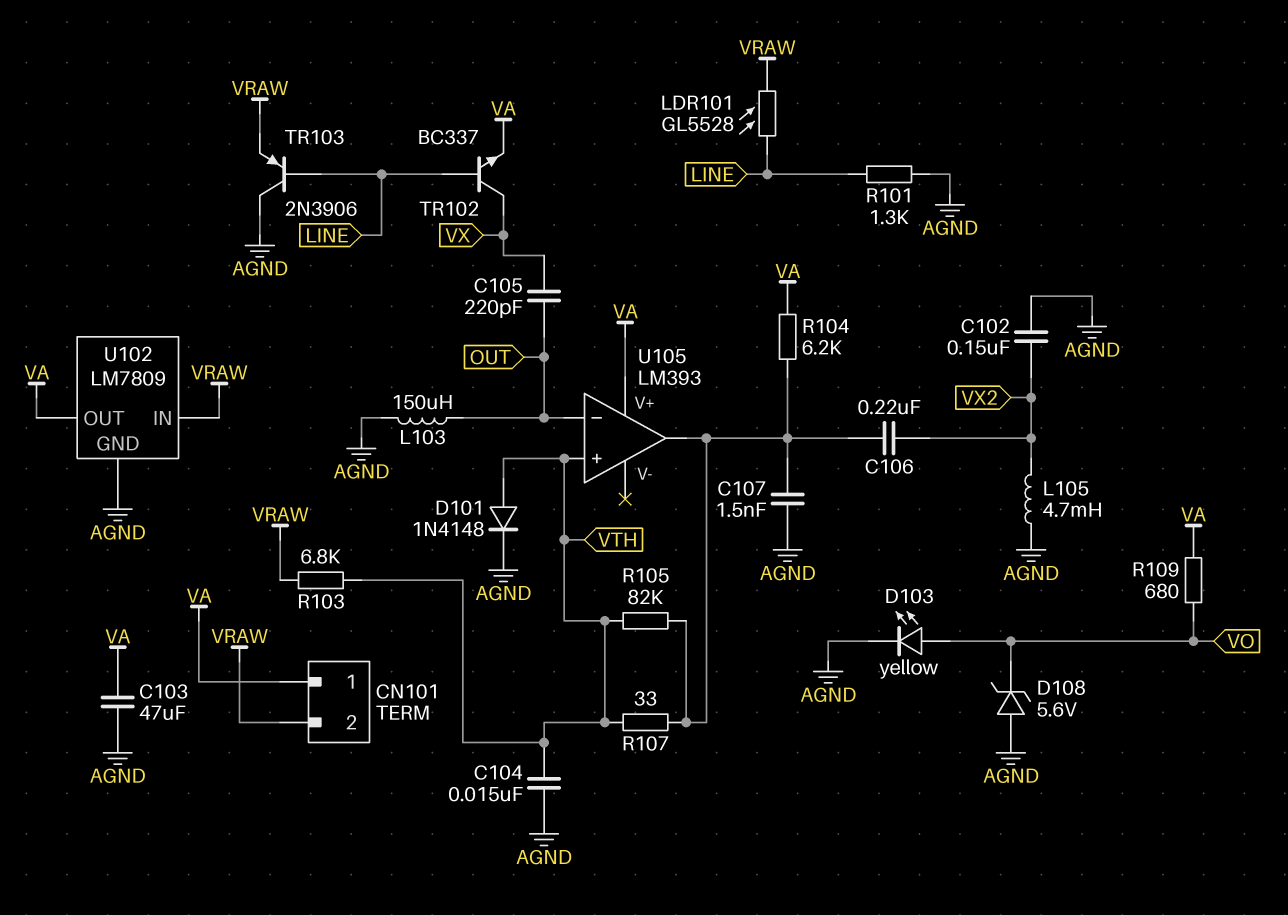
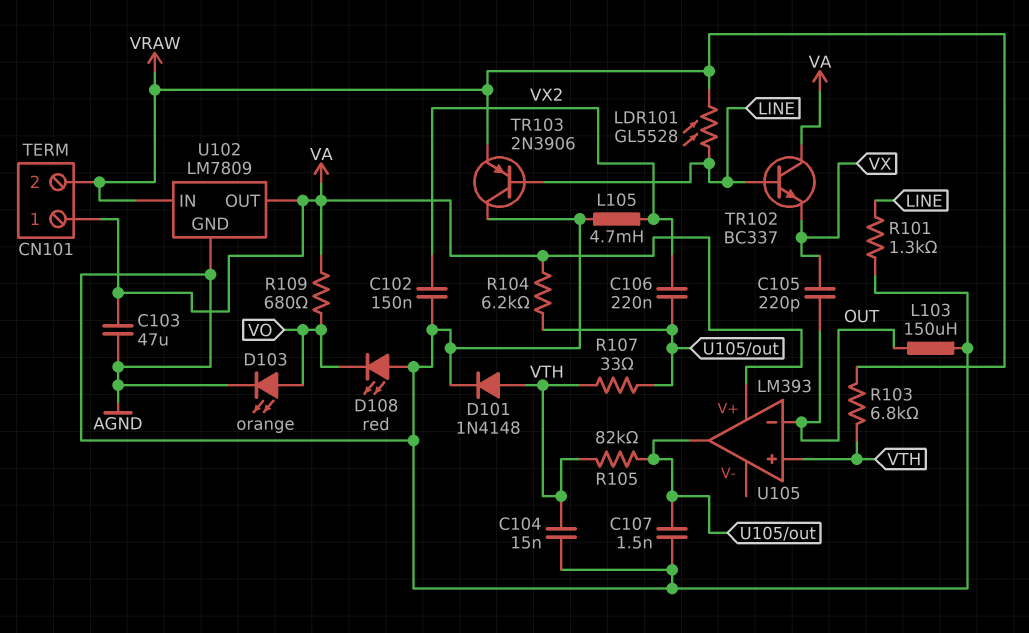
D103: LED yellow (A VO, K AGND) -> LED orange (A VO, K AGND)
D108: zener 5.6V (A AGND, K VO) -> LED red (A AGND, K VO)
TR102: NPN BC337 (B LINE, C VX, E VA) -> NPN BC337 (B LINE, C VA, E VX)

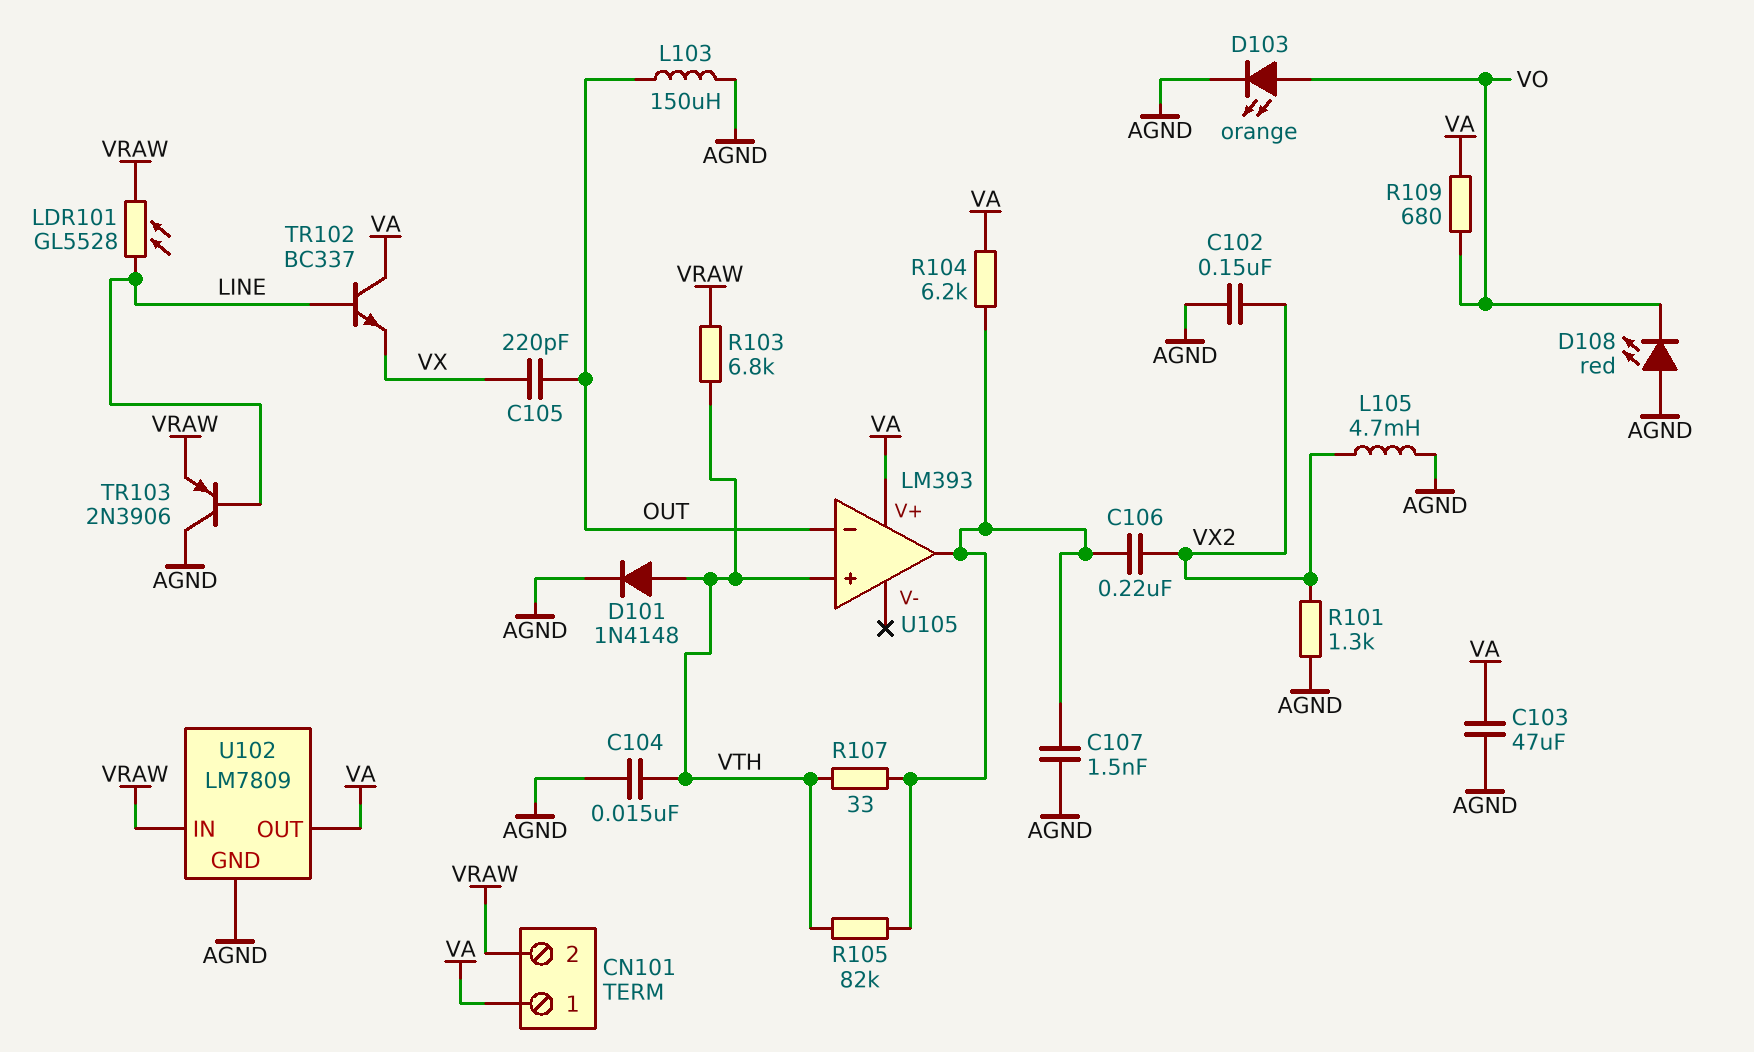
R101: 1.3k (AGND, LINE) -> 1.3k (AGND, VX2)

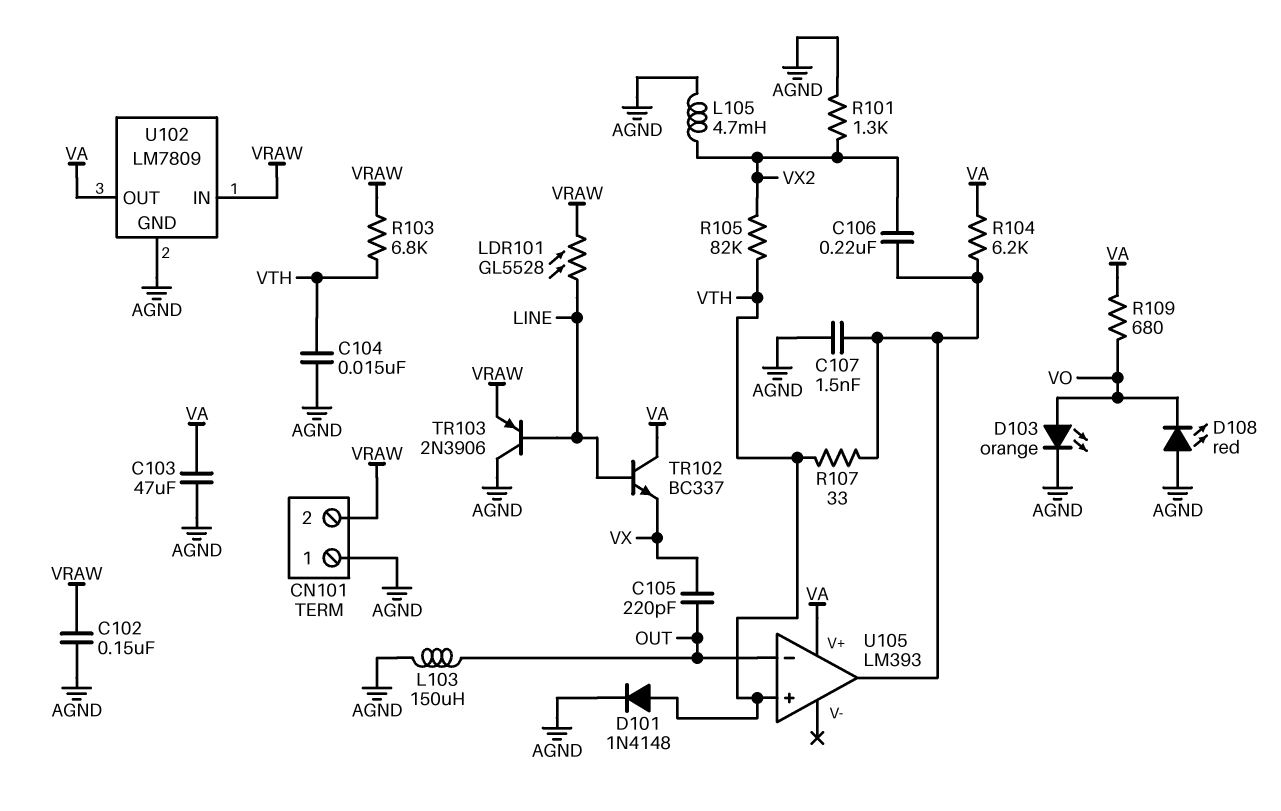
C102: 150nF (AGND, VX2) -> 150nF (AGND, VRAW)
CN101 pin 1: VA -> AGND
R105: 82k (U105/out, VTH) -> 82k (VTH, VX2)

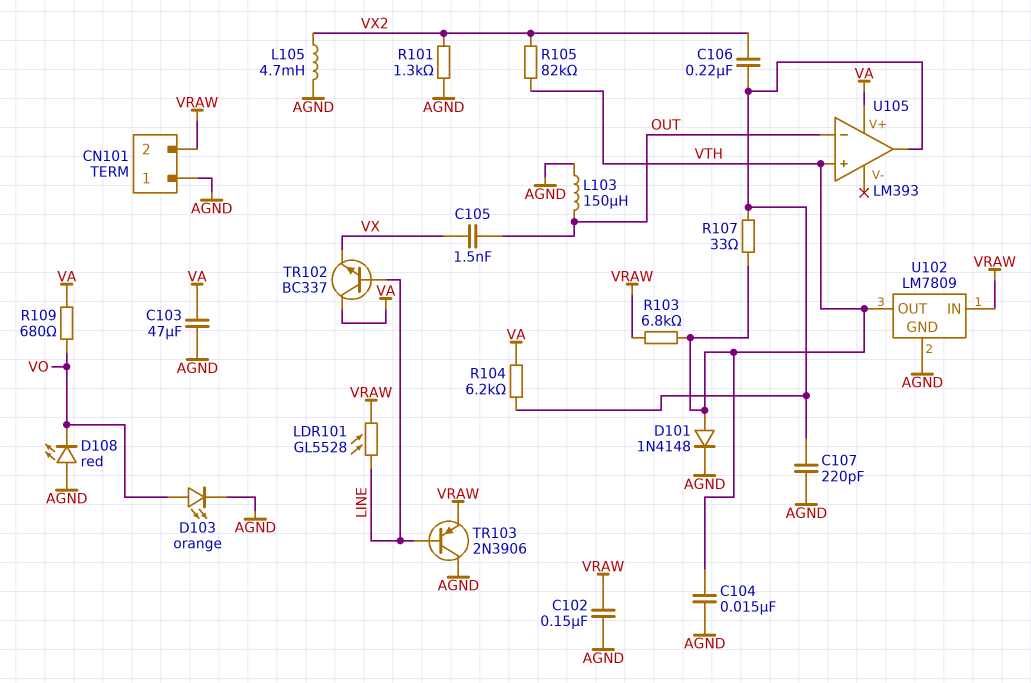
C105: 220pF (OUT, VX) -> 1.5nF (OUT, VX)
C107: 1.5nF (AGND, U105/out) -> 220pF (AGND, U105/out)
U102 pin OUT: VA -> VTH

